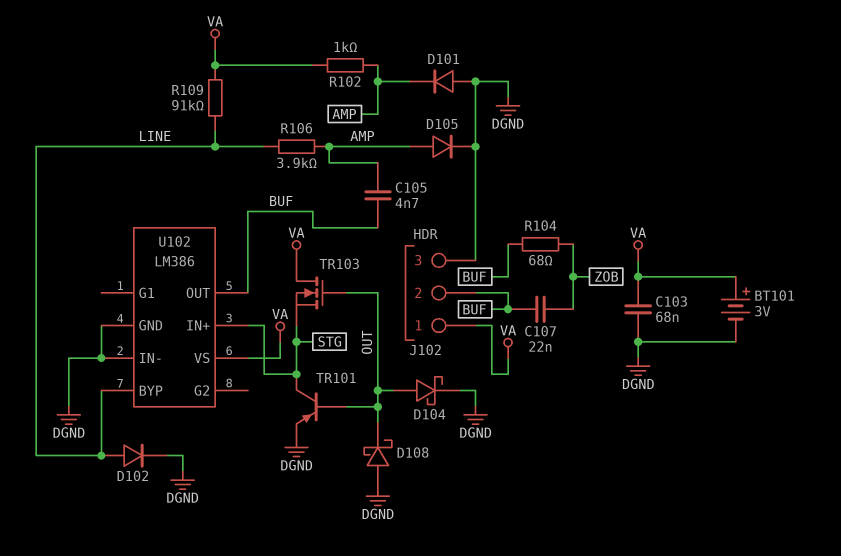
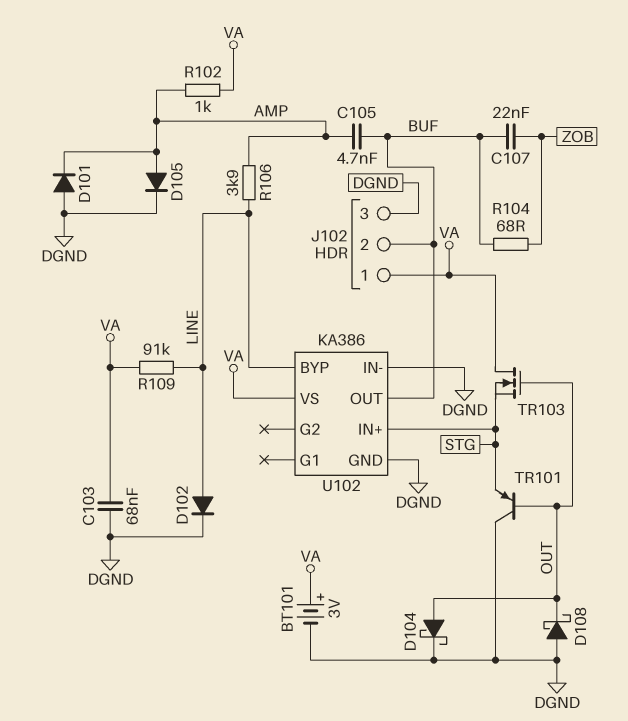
TR101: PNP (B OUT, C STG, E DGND) -> PNP (B OUT, C DGND, E STG)
U102: LM386 -> KA386

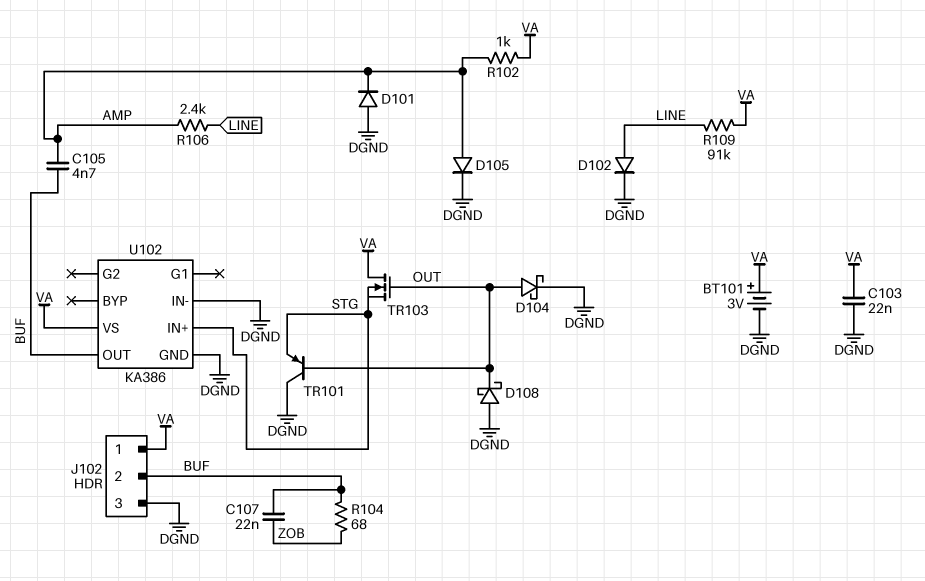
C103: 68nF (DGND, VA) -> 22nF (DGND, VA)
R106: 3.9k (AMP, LINE) -> 2.4k (AMP, LINE)
U102 pin BYP: LINE -> none

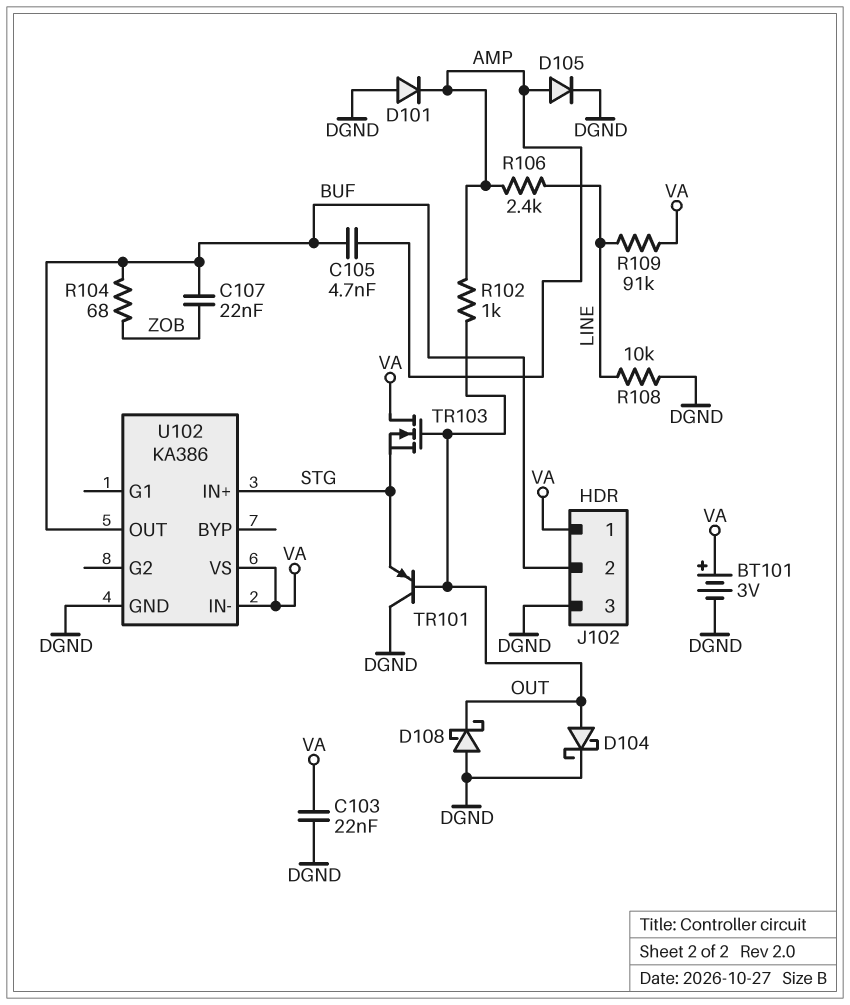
D102: diode (A LINE, K DGND) -> none
R102: 1k (AMP, VA) -> 1k (AMP, OUT)
R108: none -> 10k (DGND, LINE)
U102 pin IN-: DGND -> VA

